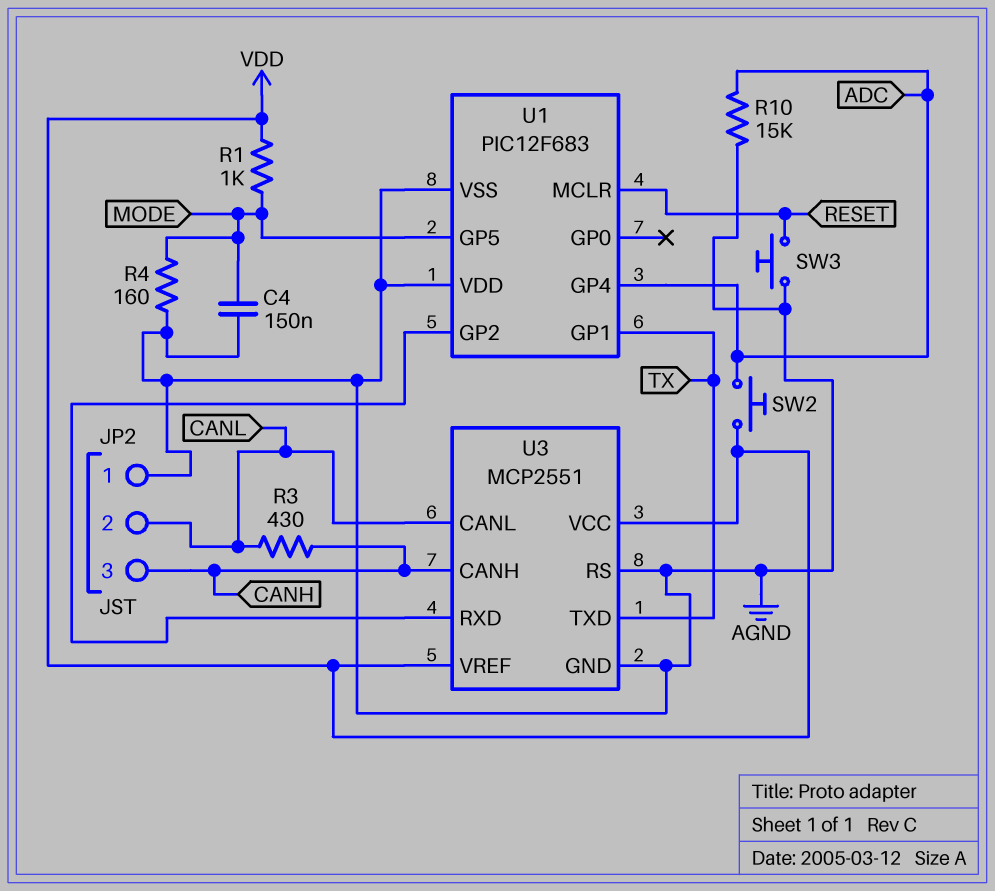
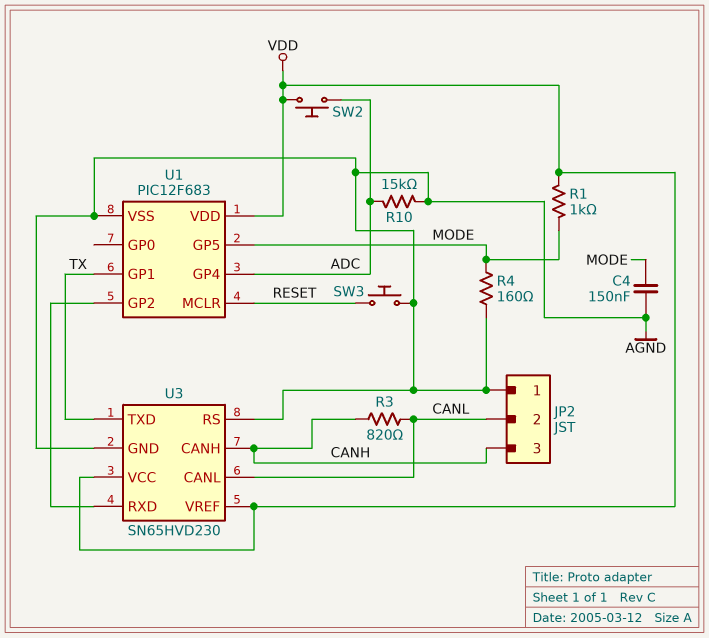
R3: 430 (CANH, CANL) -> 820 (CANH, CANL)
U1 pin VDD: AGND -> VDD
U3: MCP2551 -> SN65HVD230

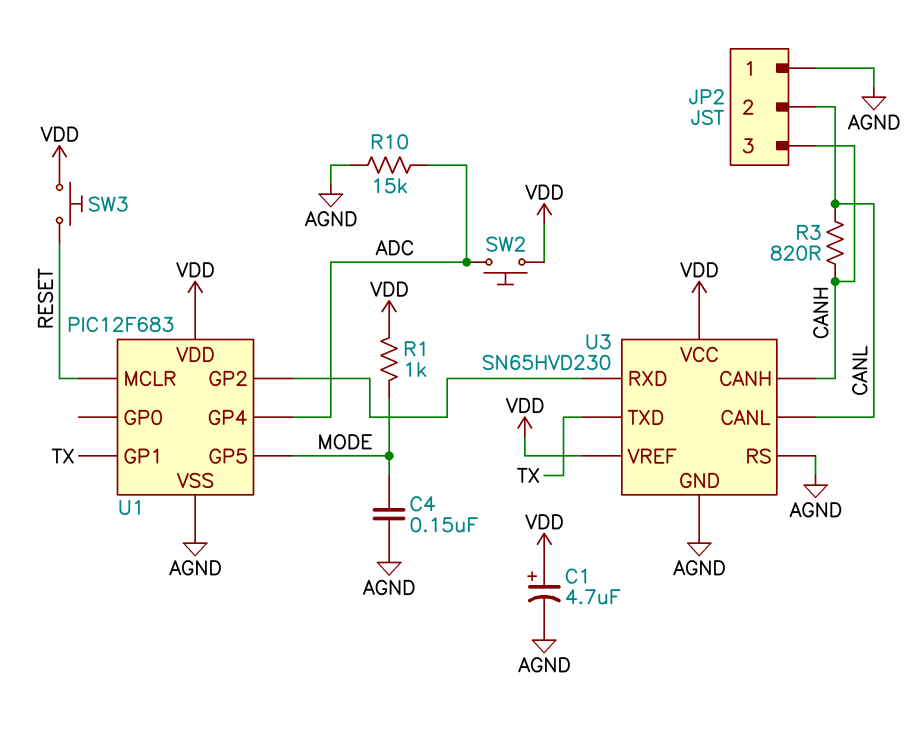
C1: none -> 4.7uF (plus VDD, minus AGND)
R4: 160 (AGND, MODE) -> none
SW3: button (AGND, RESET) -> button (RESET, VDD)

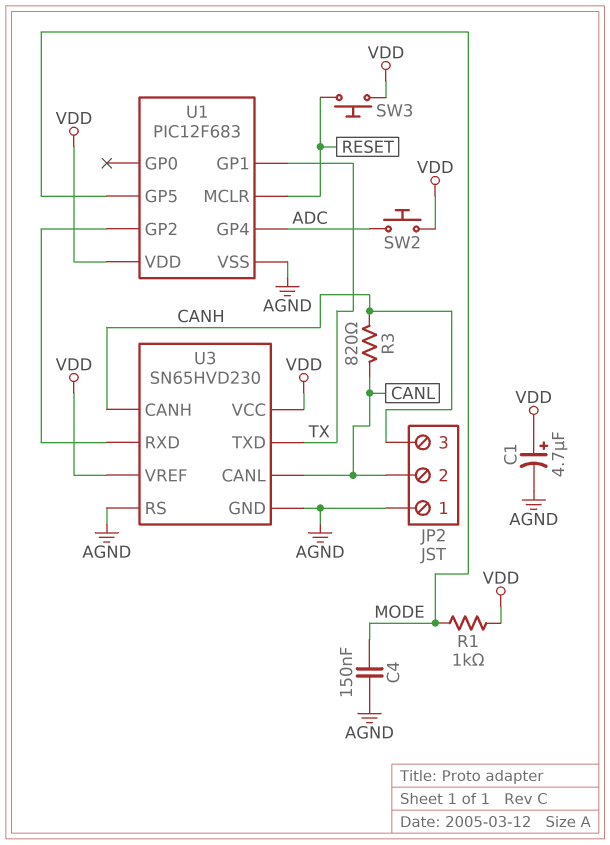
R10: 15k (ADC, AGND) -> none

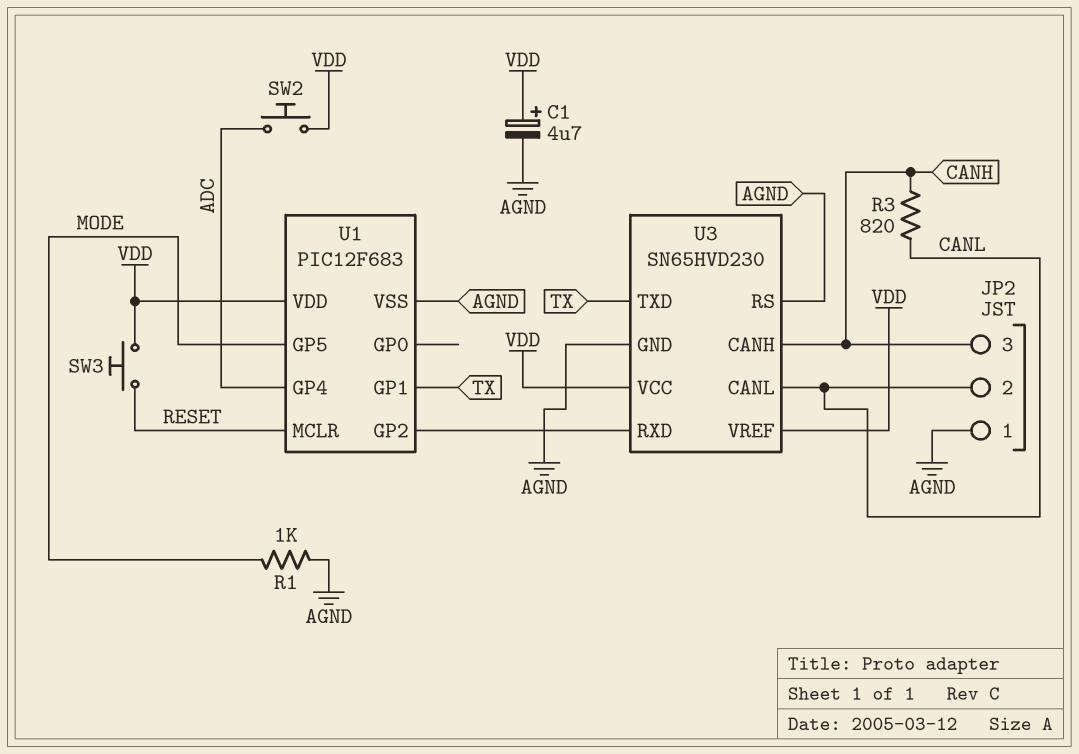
C4: 150nF (AGND, MODE) -> none
R1: 1k (MODE, VDD) -> 1k (AGND, MODE)

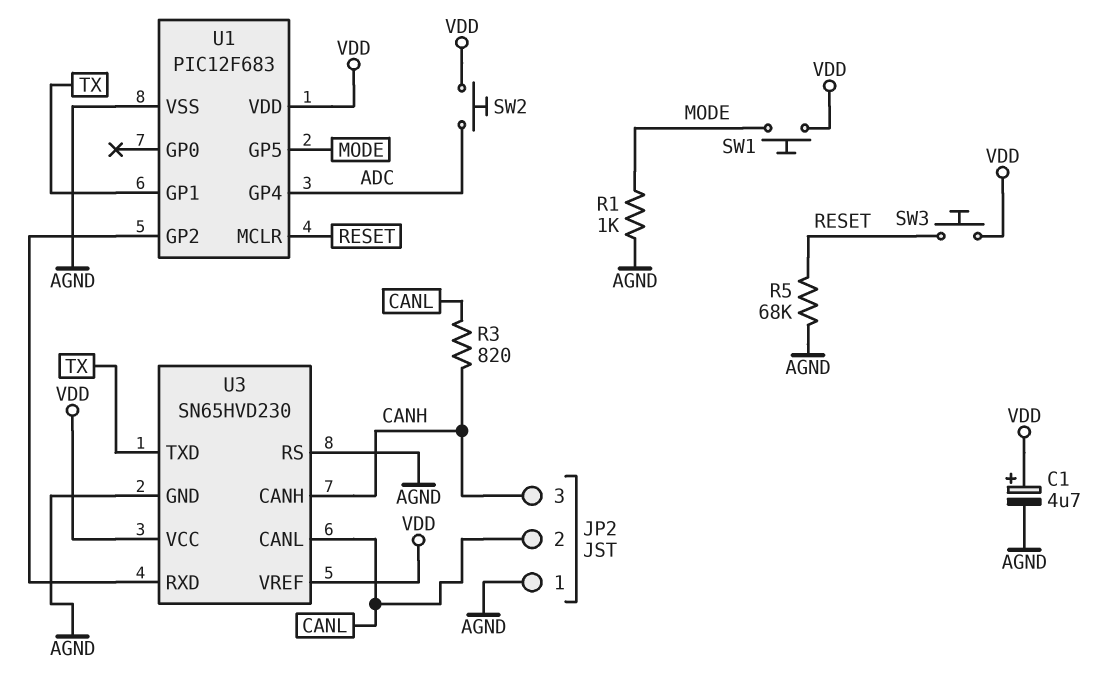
R5: none -> 68k (AGND, RESET)
SW1: none -> button (MODE, VDD)

